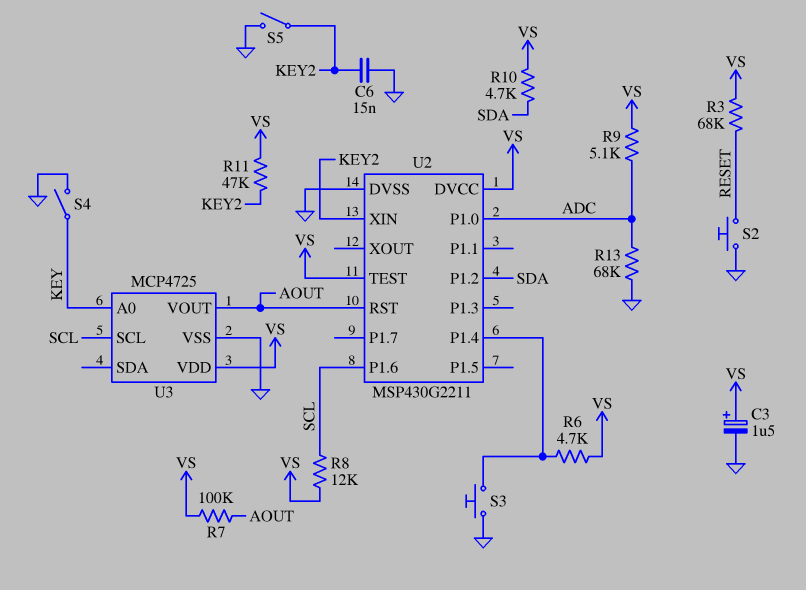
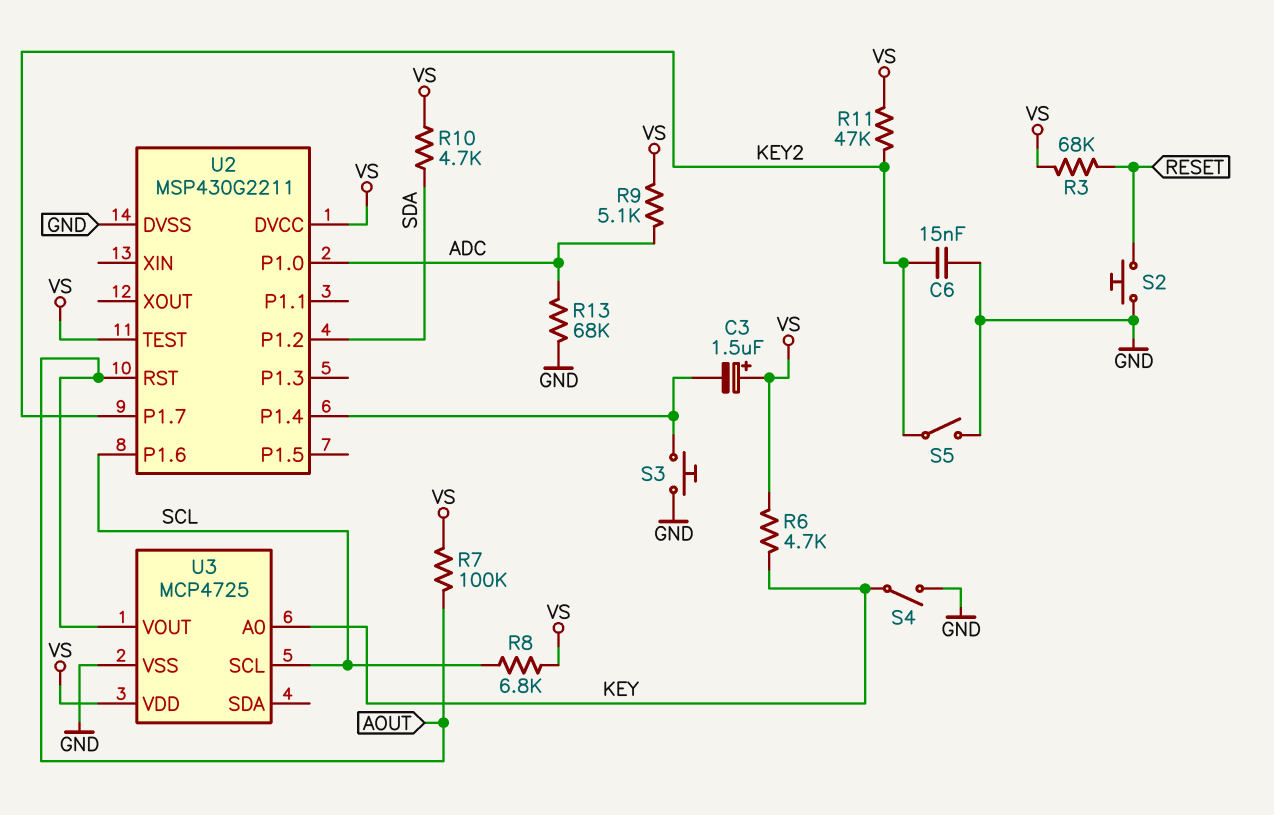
C3: 1.5uF (plus VS, minus GND) -> 1.5uF (plus VS, minus U2/P1.4)
R6: 4.7k (U2/P1.4, VS) -> 4.7k (KEY, VS)
R8: 12k (SCL, VS) -> 6.8k (SCL, VS)
U2 pin P1.7: none -> KEY2
U2 pin XIN: KEY2 -> none

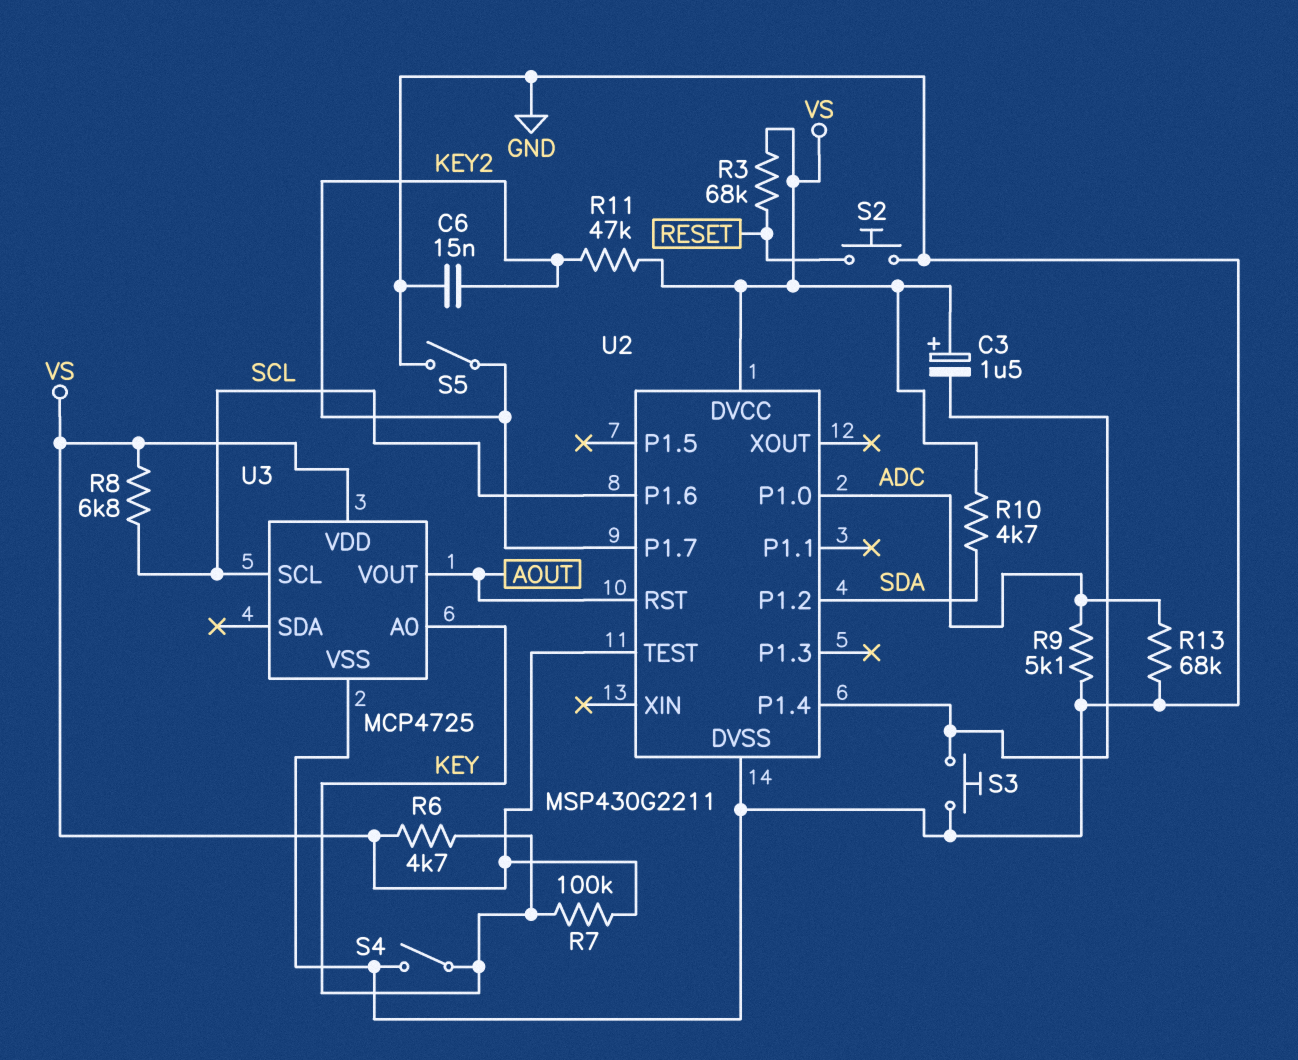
R7: 100k (AOUT, VS) -> 100k (KEY, VS)
R9: 5.1k (ADC, VS) -> 5.1k (ADC, GND)

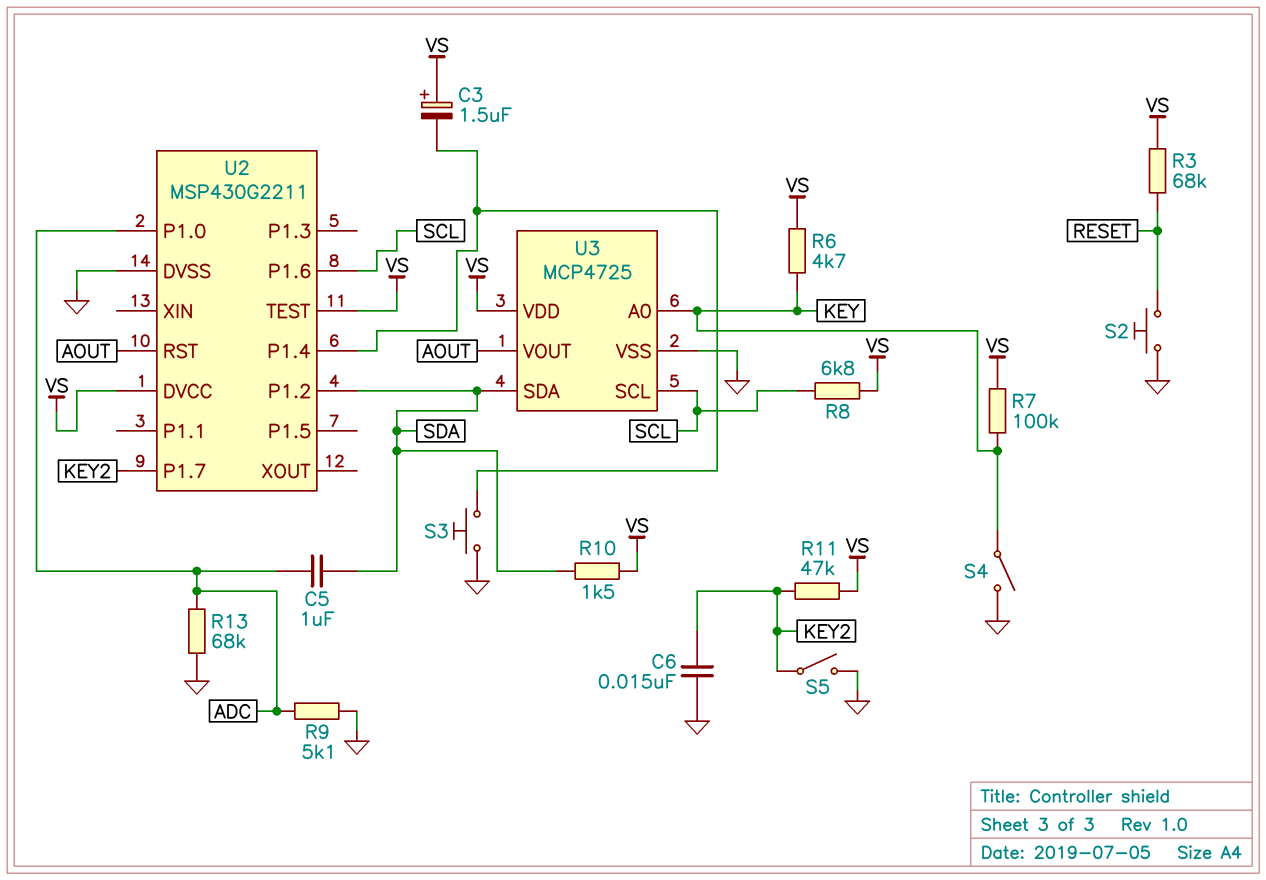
C5: none -> 1uF (ADC, SDA)
R10: 4.7k (SDA, VS) -> 1.5k (SDA, VS)
U3 pin SDA: none -> SDA

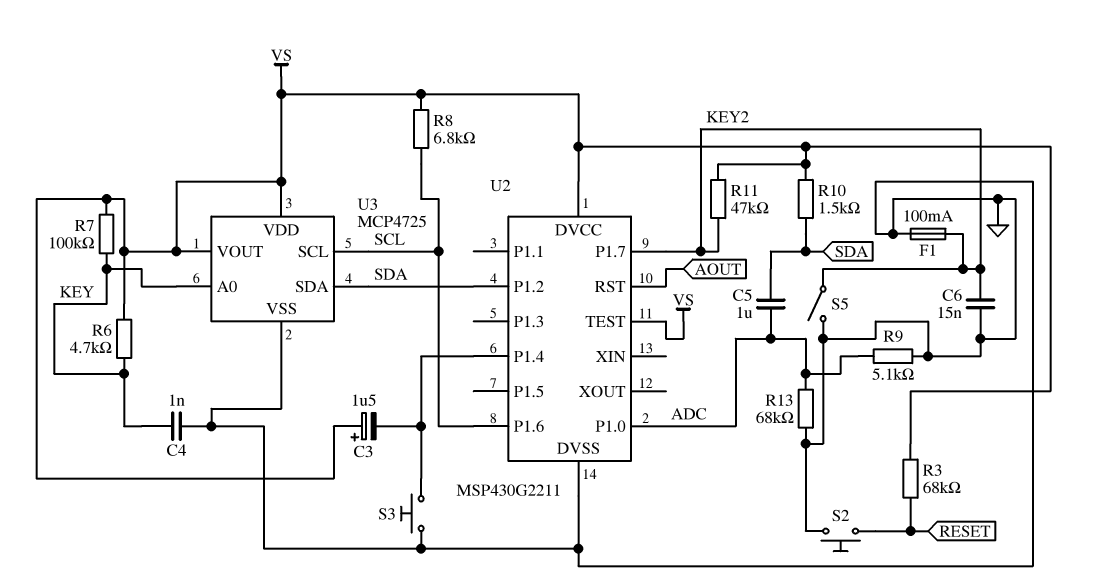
C4: none -> 1nF (GND, KEY)
F1: none -> 100mA (GND, KEY2)
S4: switch (GND, KEY) -> none
U3 pin VOUT: AOUT -> VS

